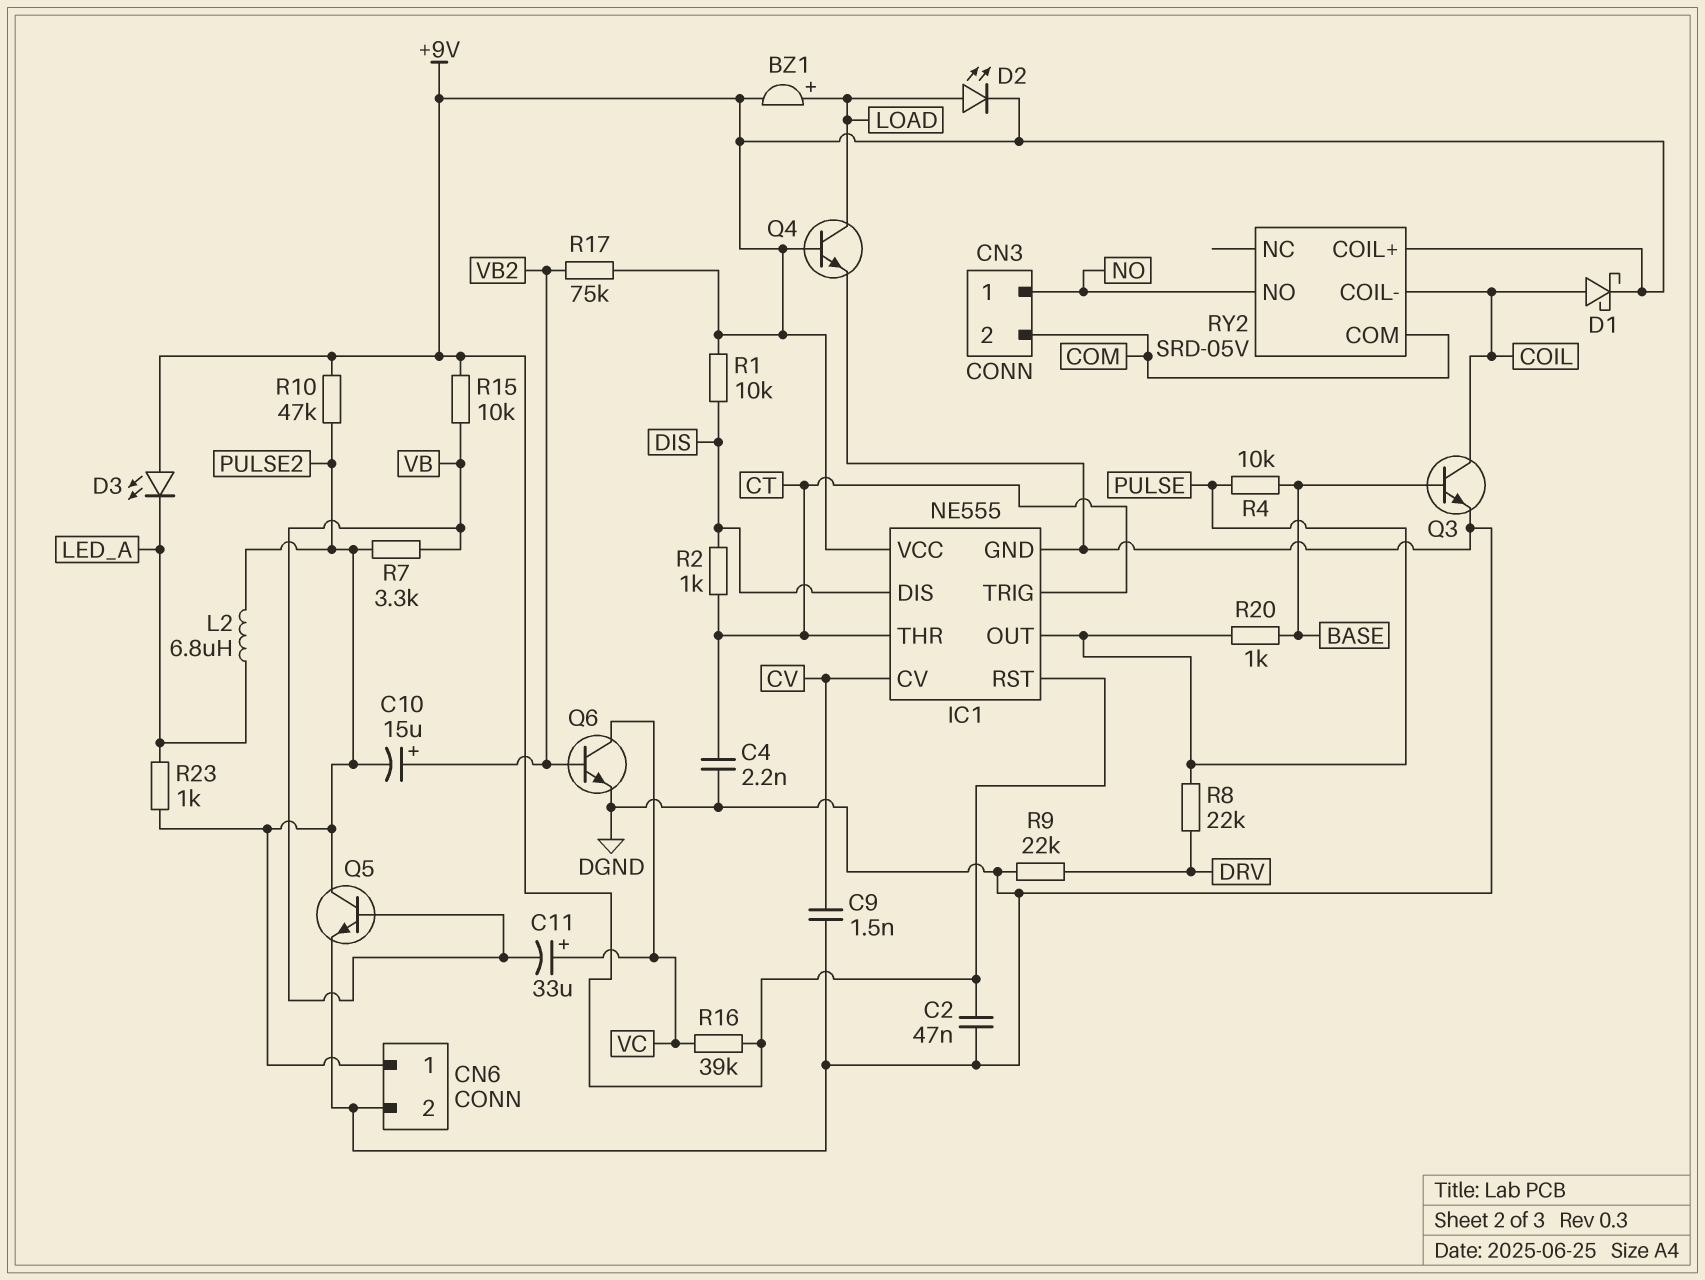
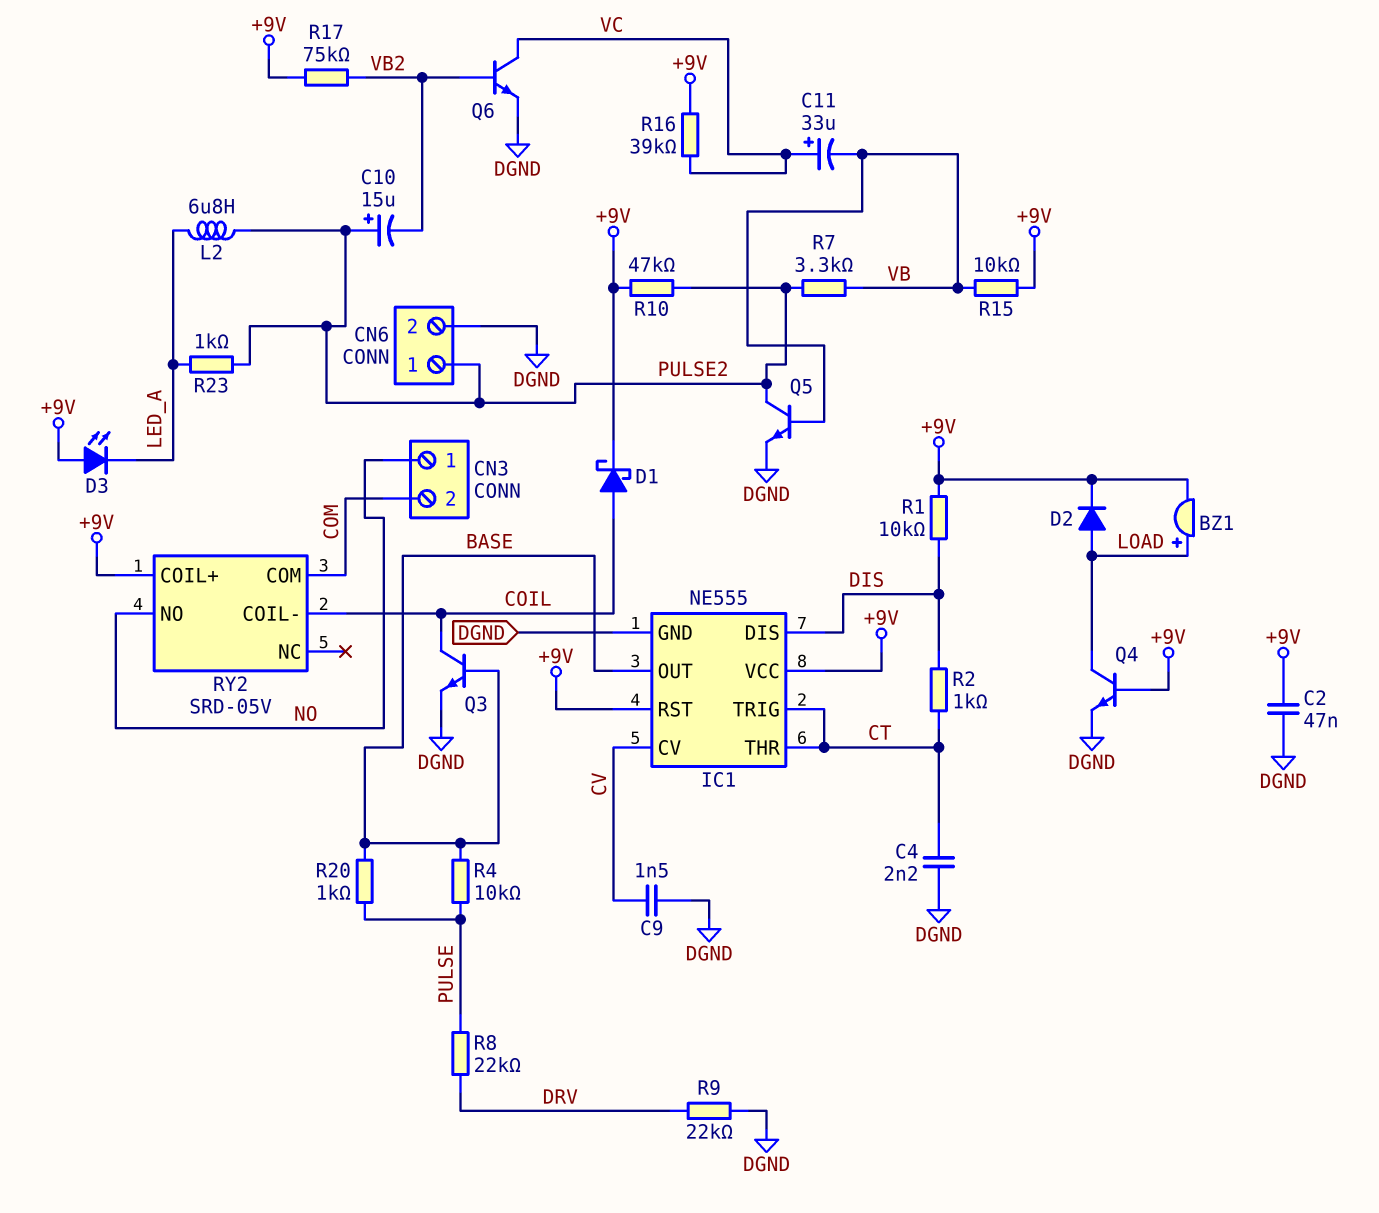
C10: 15uF (plus VB2, minus PULSE2) -> 15uF (plus PULSE2, minus VB2)
D2: LED (A LOAD, K +9V) -> diode (A LOAD, K +9V)
IC1 pin OUT: PULSE -> BASE

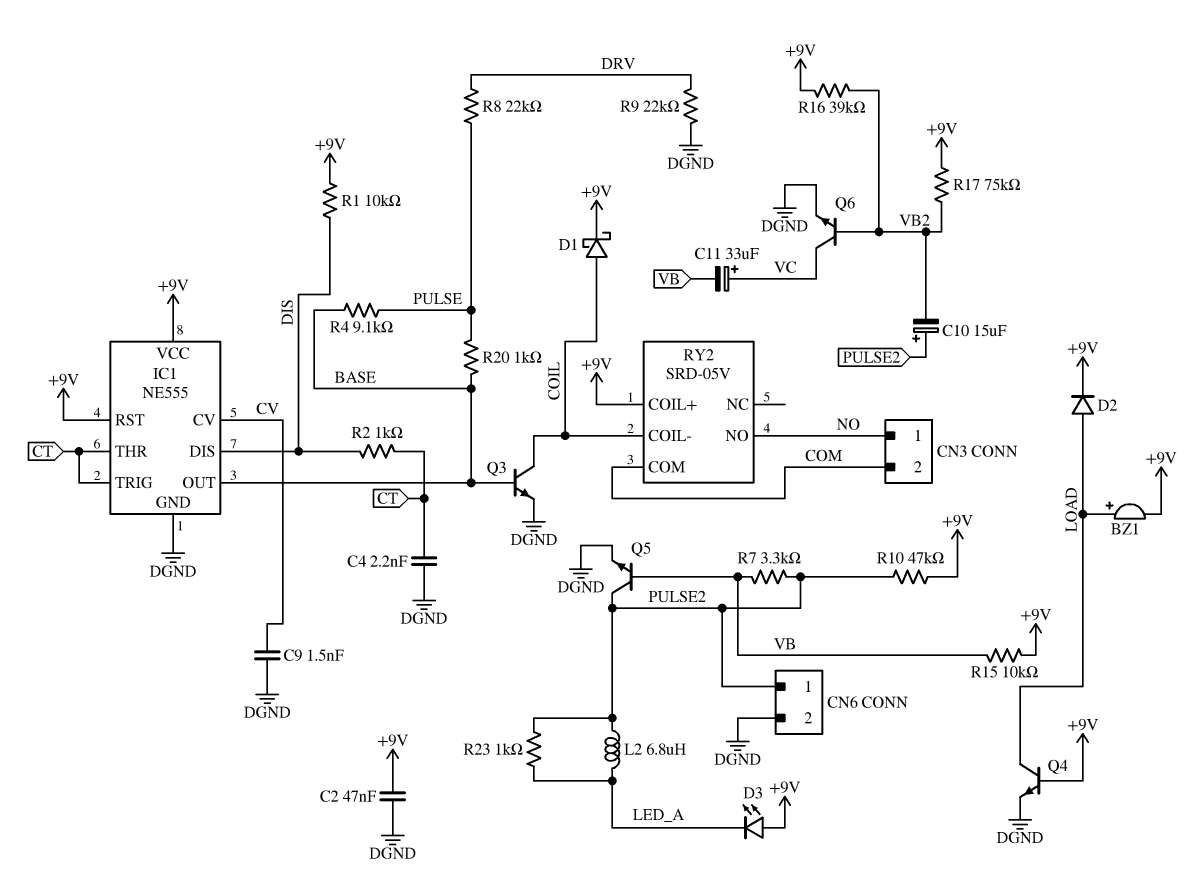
R4: 10k (BASE, PULSE) -> 9.1k (BASE, PULSE)
R16: 39k (+9V, VC) -> 39k (+9V, VB2)

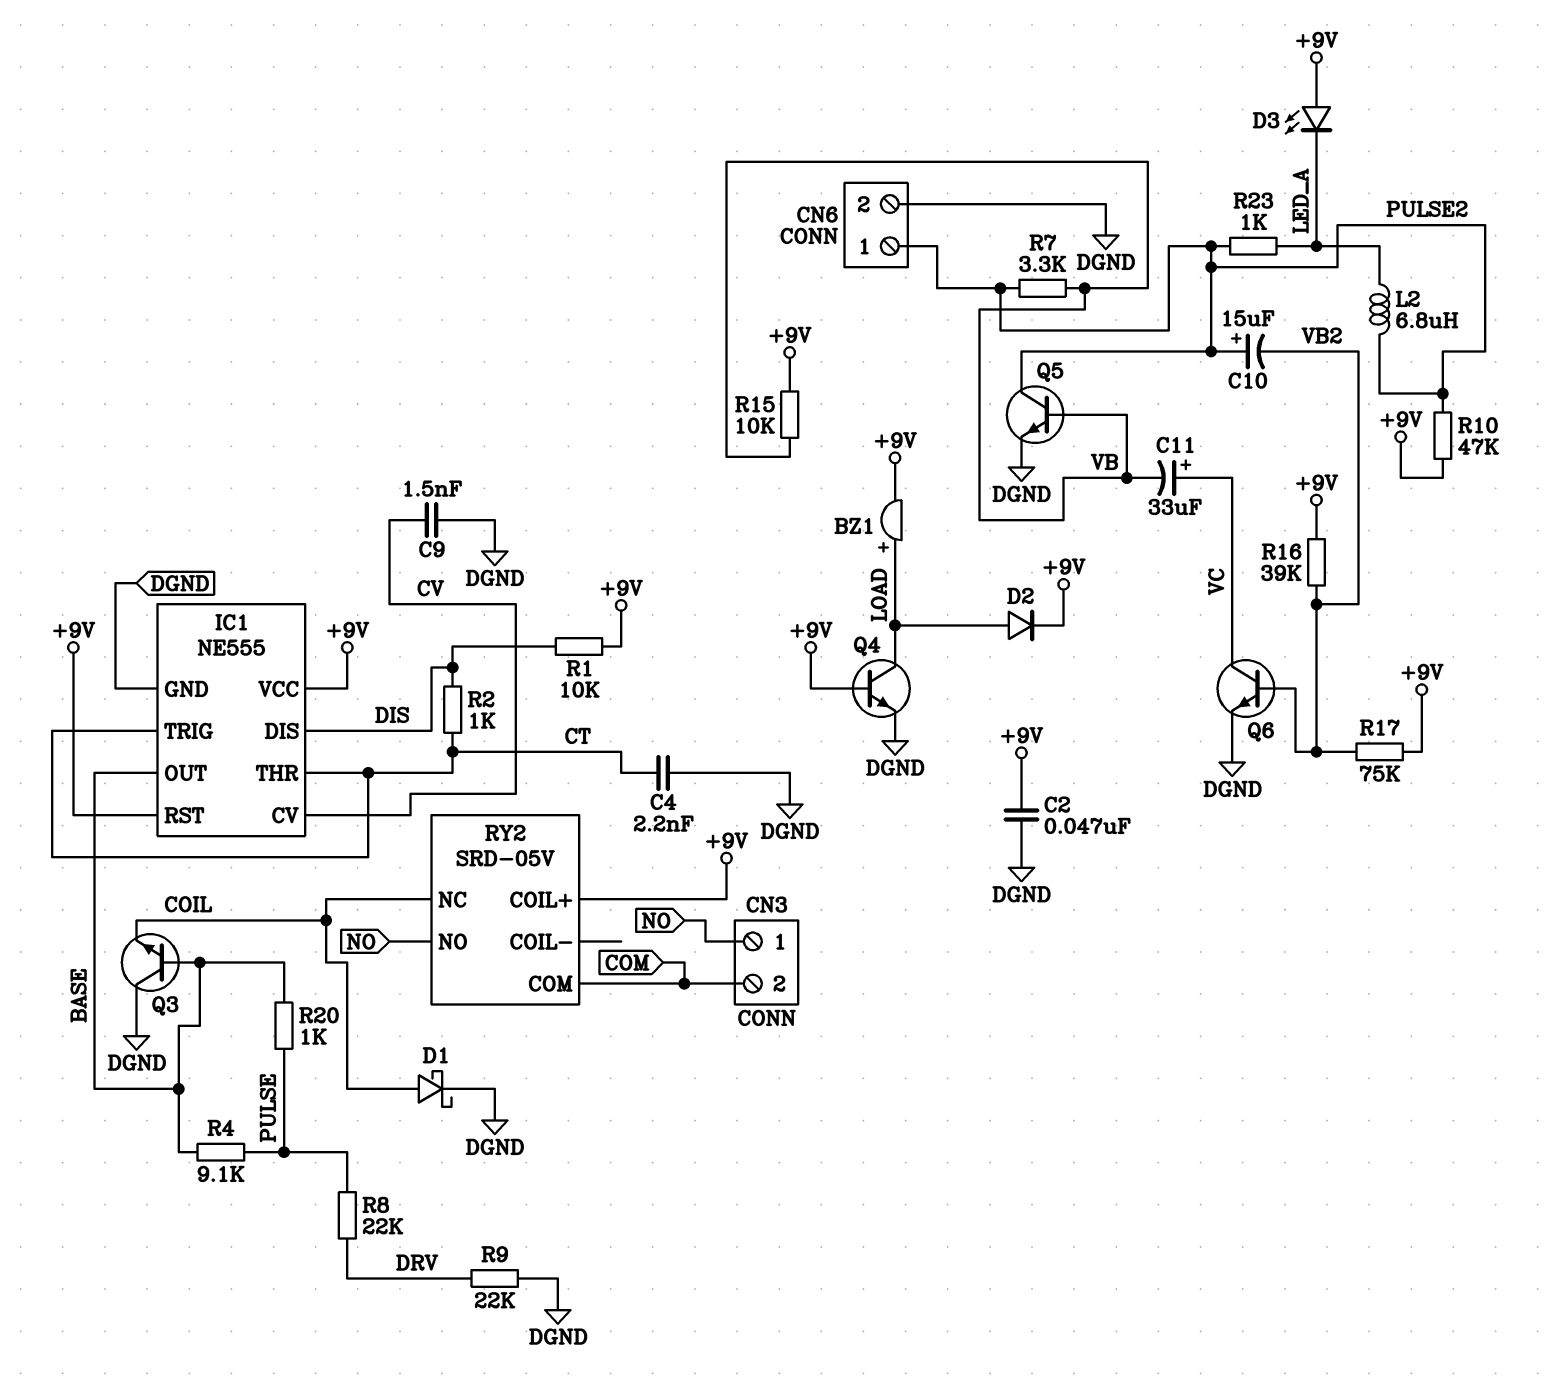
D1: schottky (A COIL, K +9V) -> schottky (A COIL, K DGND)
Q3: NPN (B BASE, C COIL, E DGND) -> NPN (B BASE, C DGND, E COIL)
RY2 pin COIL-: COIL -> none
RY2 pin NC: none -> COIL

